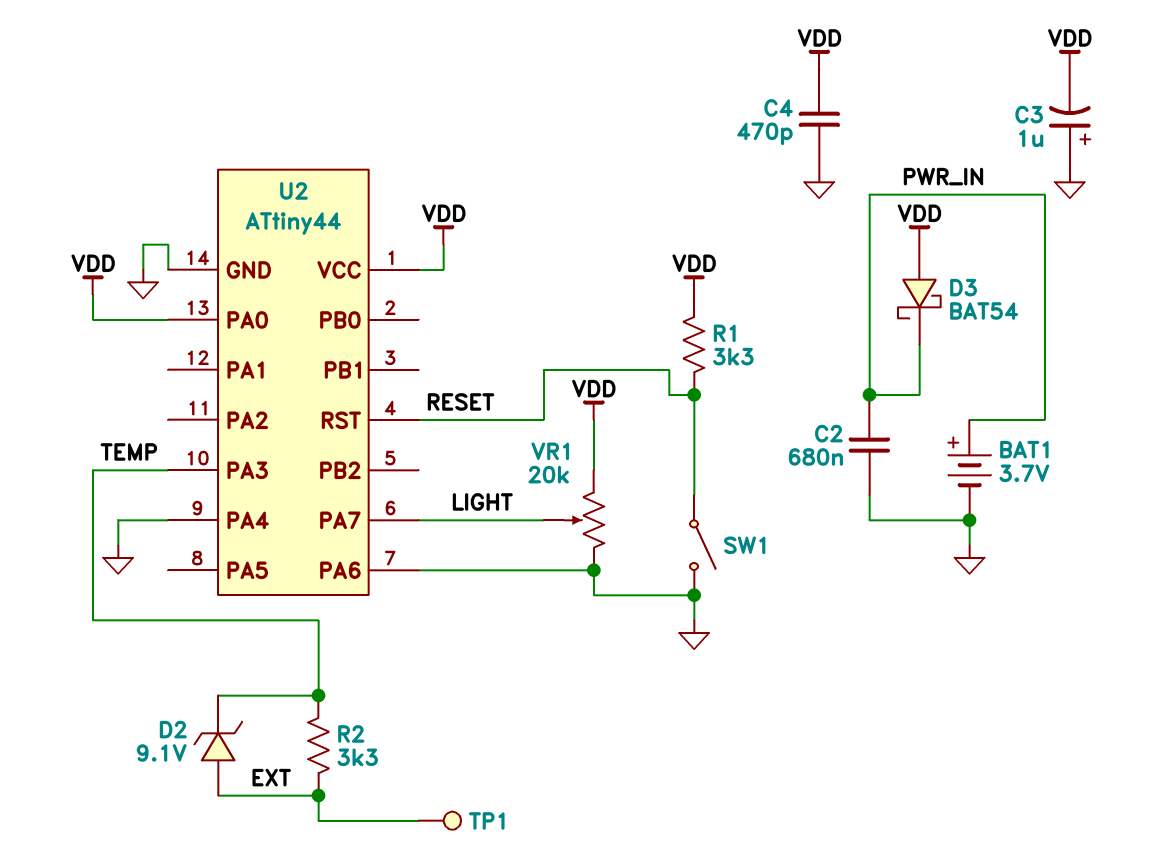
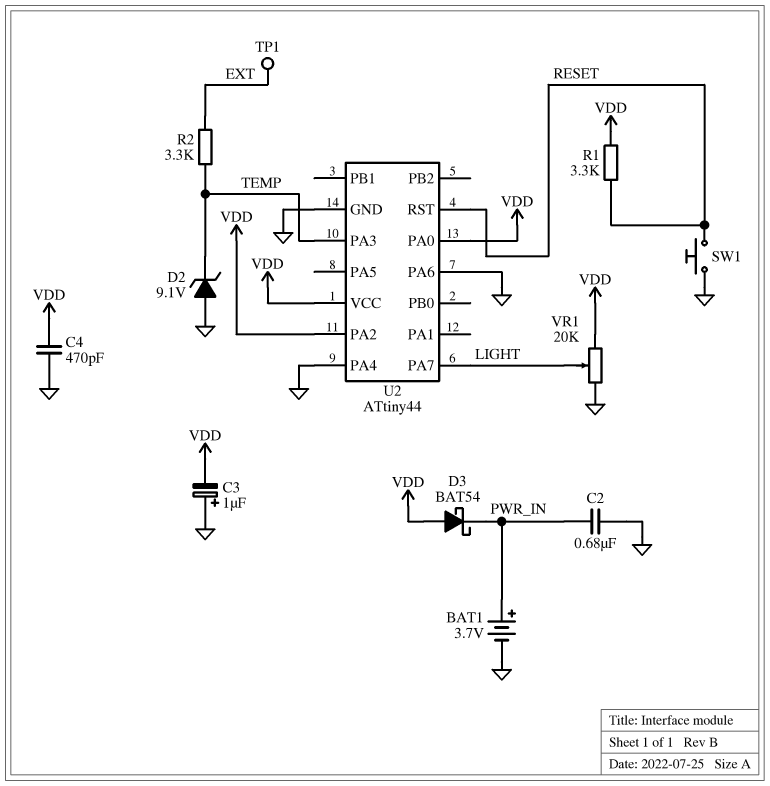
D2: zener 9.1V (A EXT, K TEMP) -> zener 9.1V (A GND, K TEMP)
SW1: switch (GND, RESET) -> button (GND, RESET)
U2 pin PA2: none -> VDD

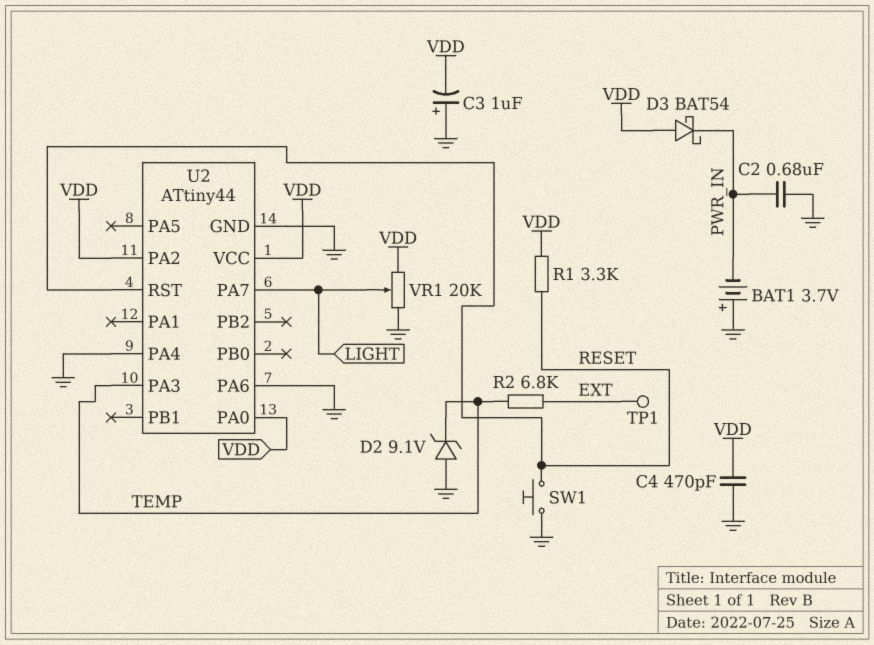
BAT1: 3.7V (plus PWR_IN, minus GND) -> 3.7V (plus GND, minus PWR_IN)
R2: 3.3k (EXT, TEMP) -> 6.8k (EXT, TEMP)

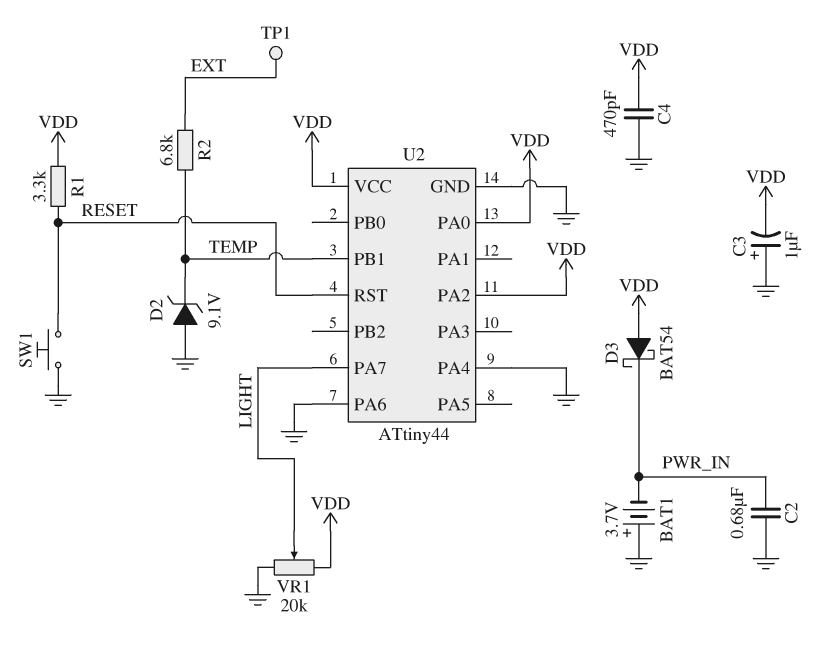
U2 pin PA3: TEMP -> none
U2 pin PB1: none -> TEMP

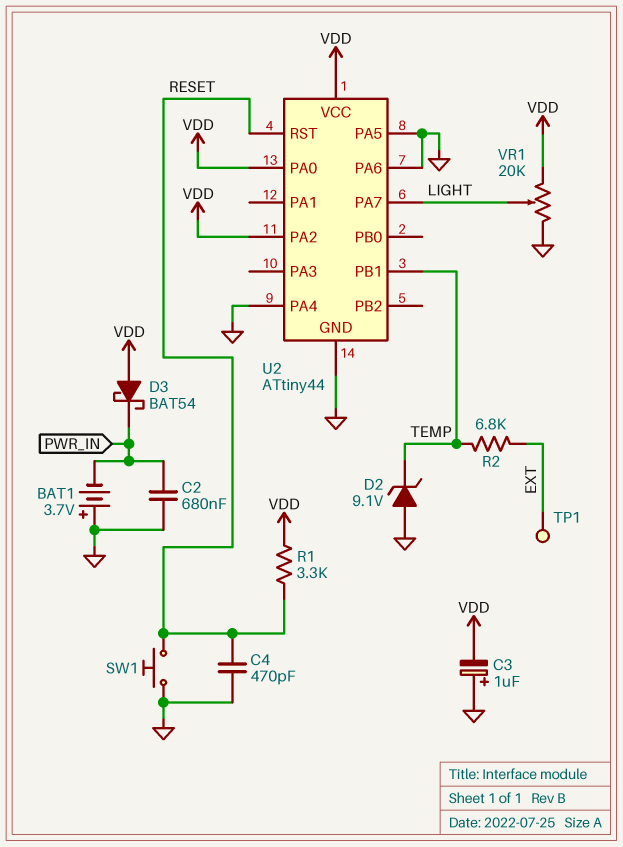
C4: 470pF (GND, VDD) -> 470pF (GND, RESET)
U2 pin PA5: none -> GND

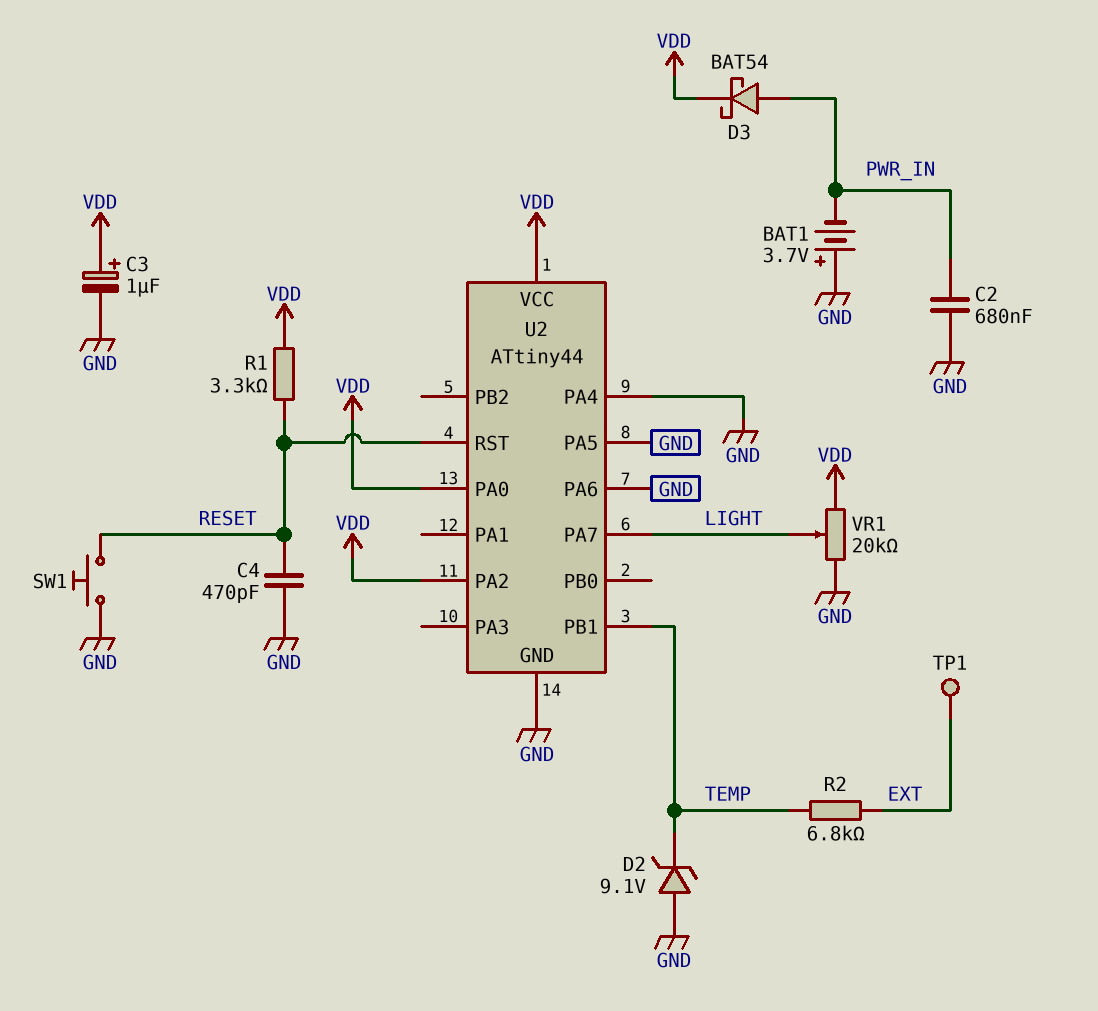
C3: 1uF (plus GND, minus VDD) -> 1uF (plus VDD, minus GND)
D3: schottky BAT54 (A VDD, K PWR_IN) -> schottky BAT54 (A PWR_IN, K VDD)

